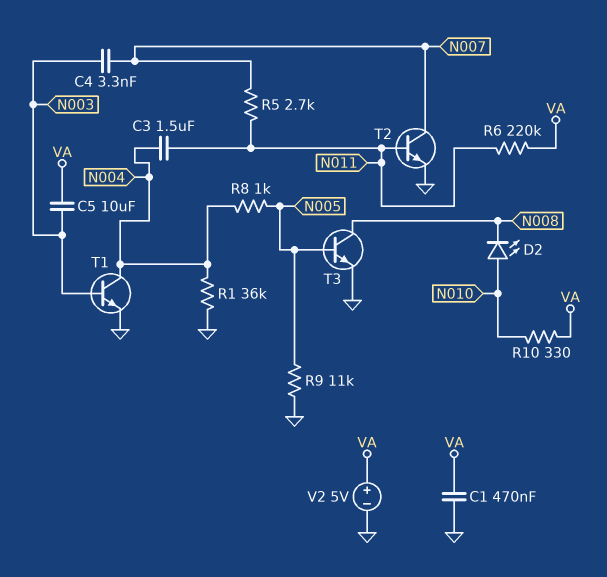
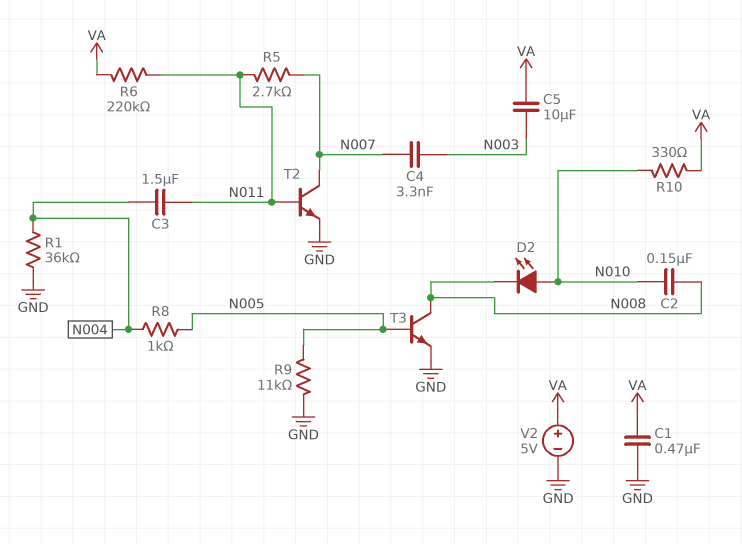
C2: none -> 150nF (N008, N010)
T1: NPN (B N003, C N004, E GND) -> none

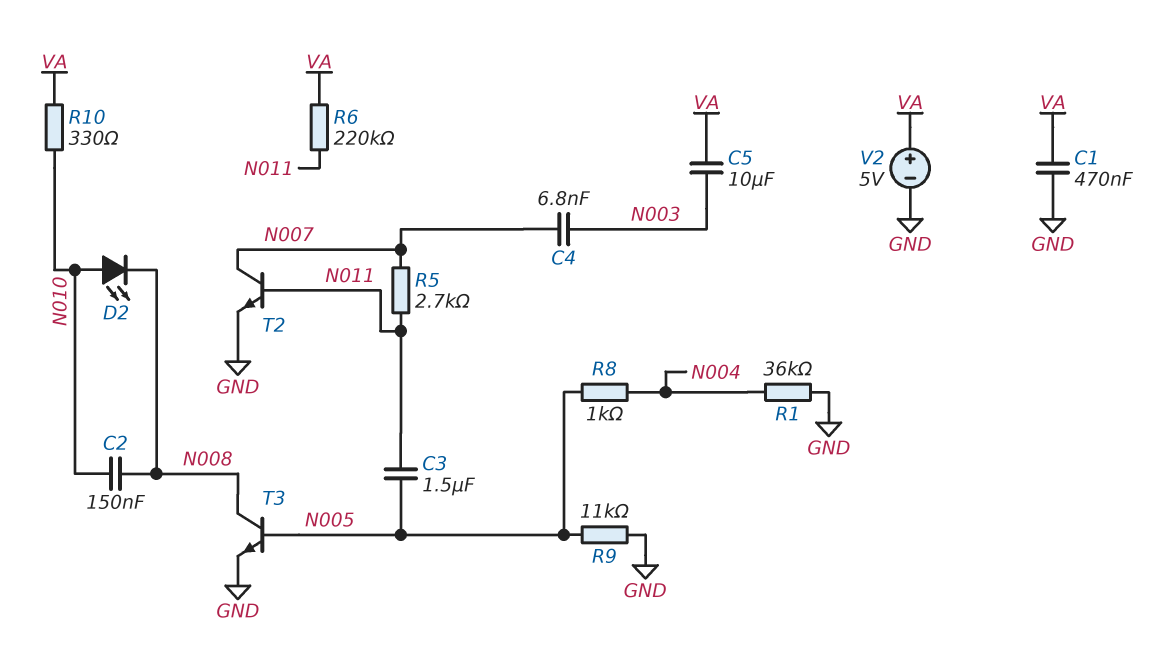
C3: 1.5uF (N004, N011) -> 1.5uF (N005, N011)
C4: 3.3nF (N003, N007) -> 6.8nF (N003, N007)

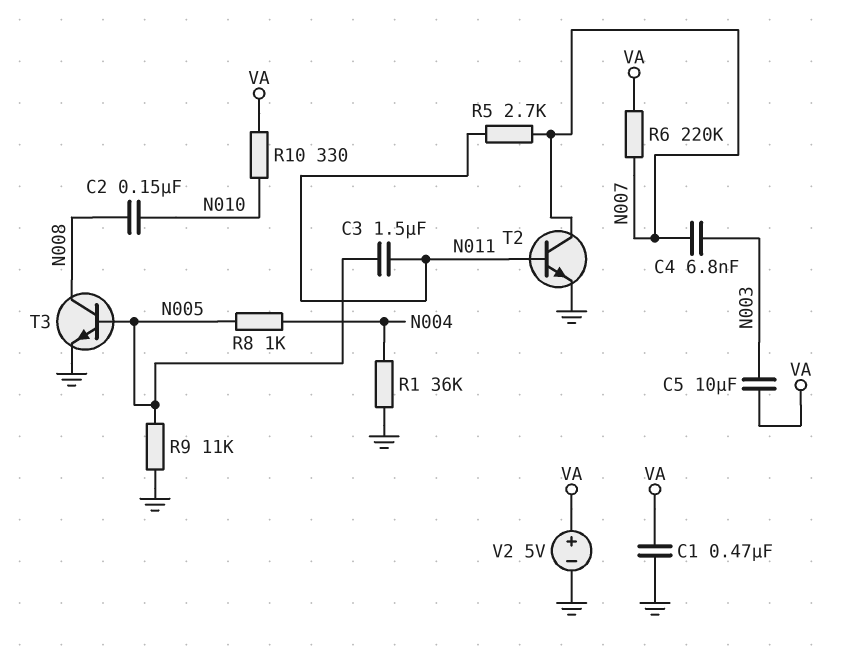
D2: LED (A N010, K N008) -> none
R6: 220k (N011, VA) -> 220k (N007, VA)

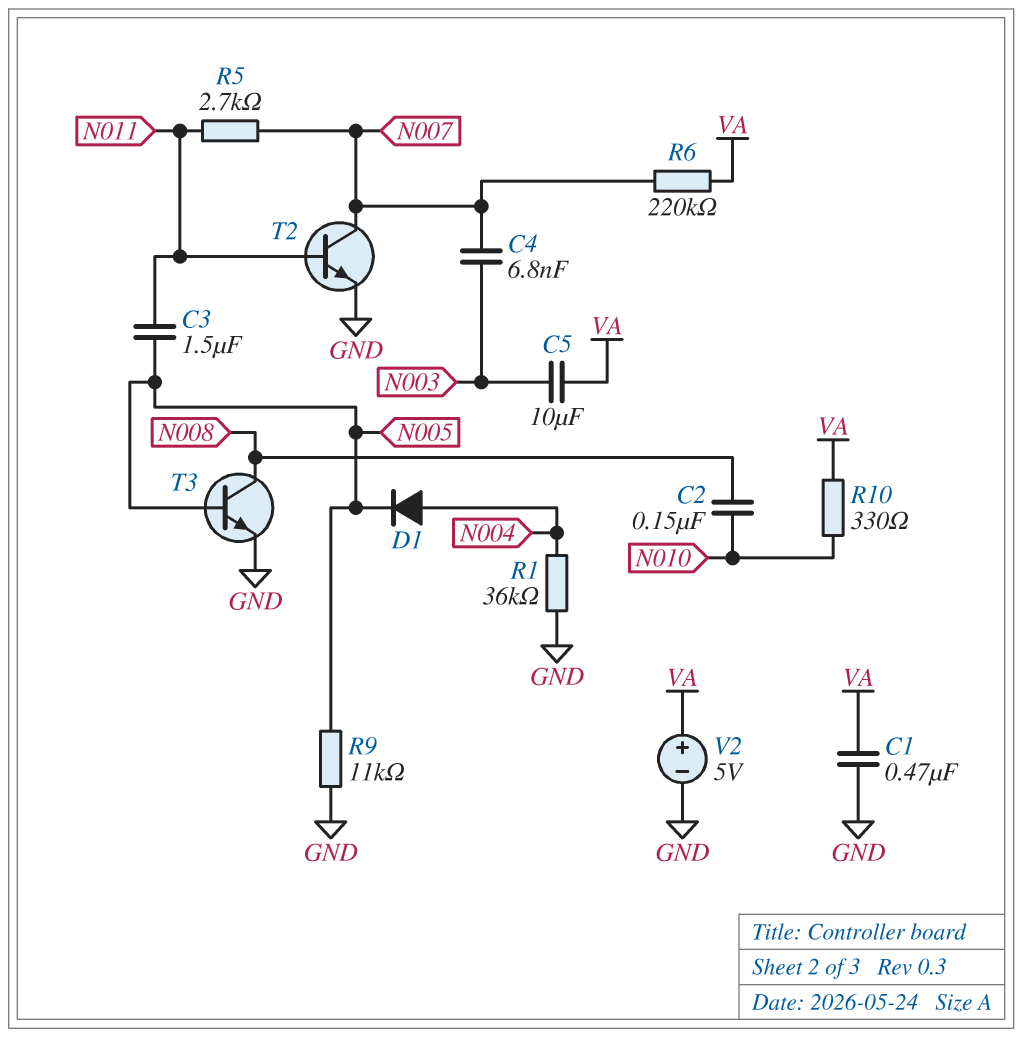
D1: none -> diode (A N004, K N005)
R8: 1k (N004, N005) -> none

